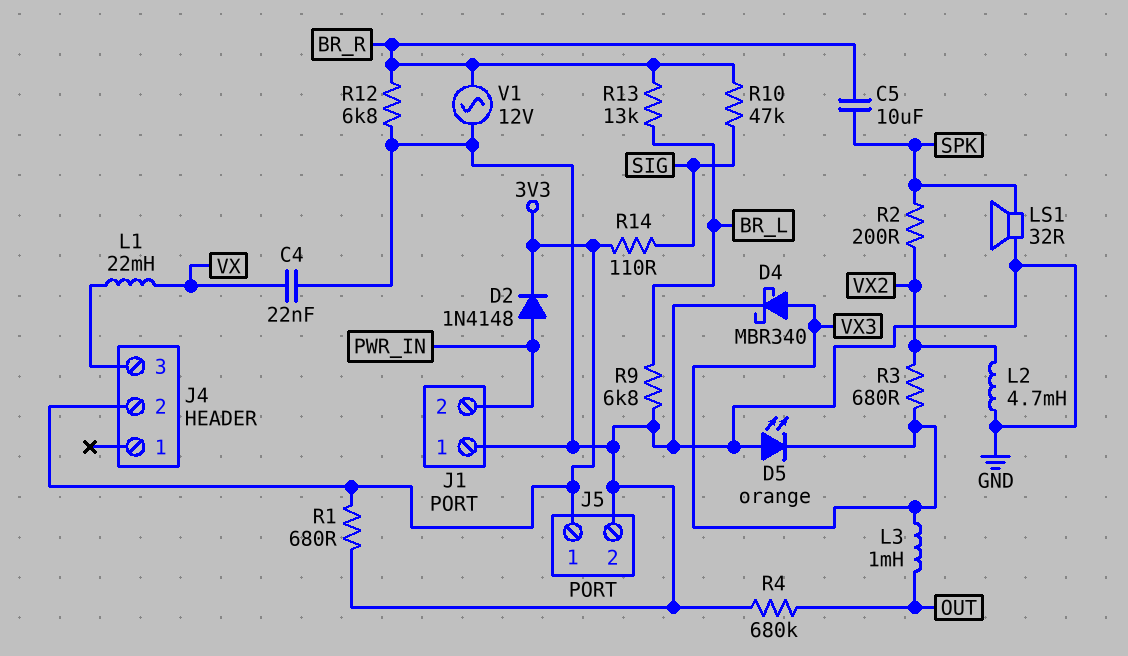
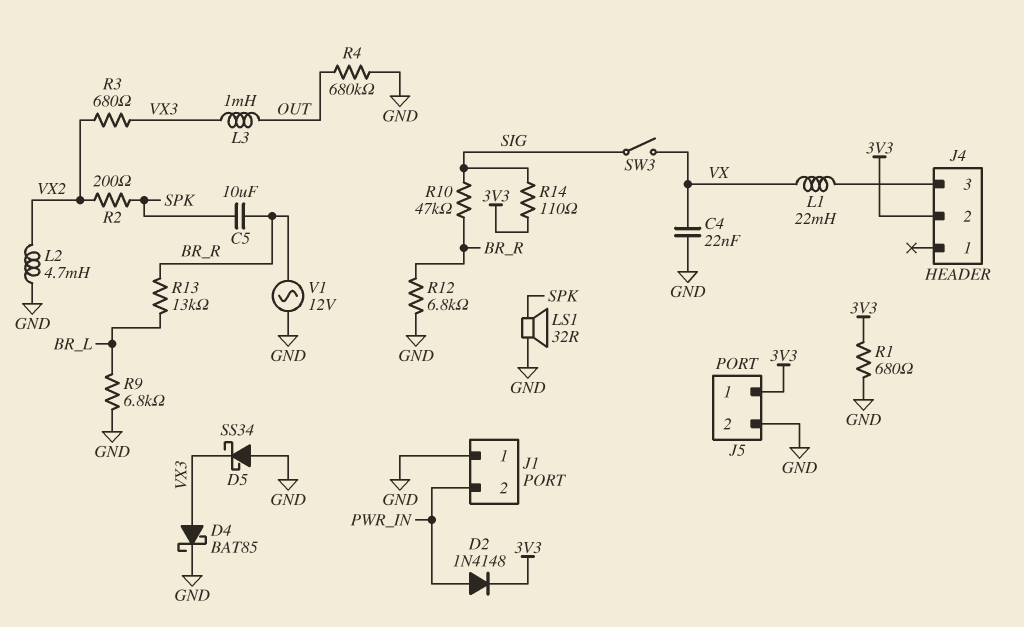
D4: schottky MBR340 (A VX3, K GND) -> schottky BAT85 (A VX3, K GND)
D5: LED orange (A GND, K VX3) -> schottky SS34 (A GND, K VX3)
SW3: none -> switch (SIG, VX)

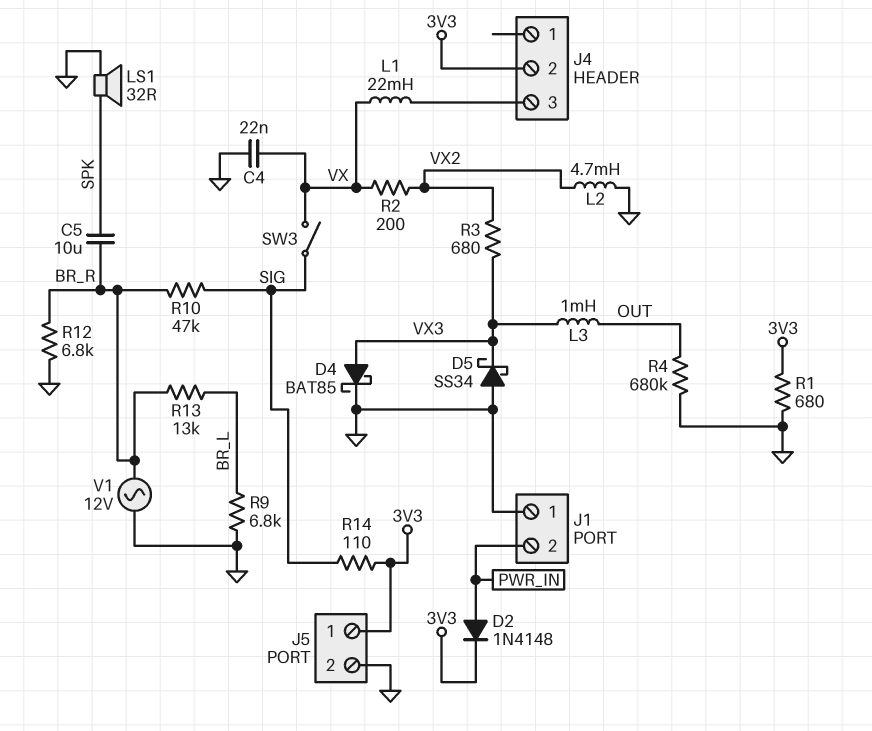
R2: 200 (SPK, VX2) -> 200 (VX, VX2)

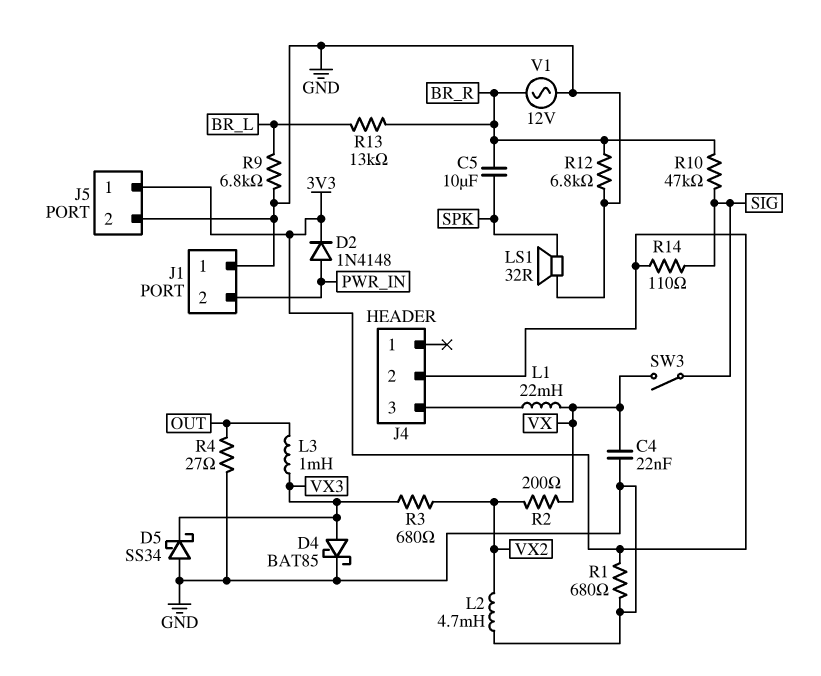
R4: 680k (GND, OUT) -> 27 (GND, OUT)

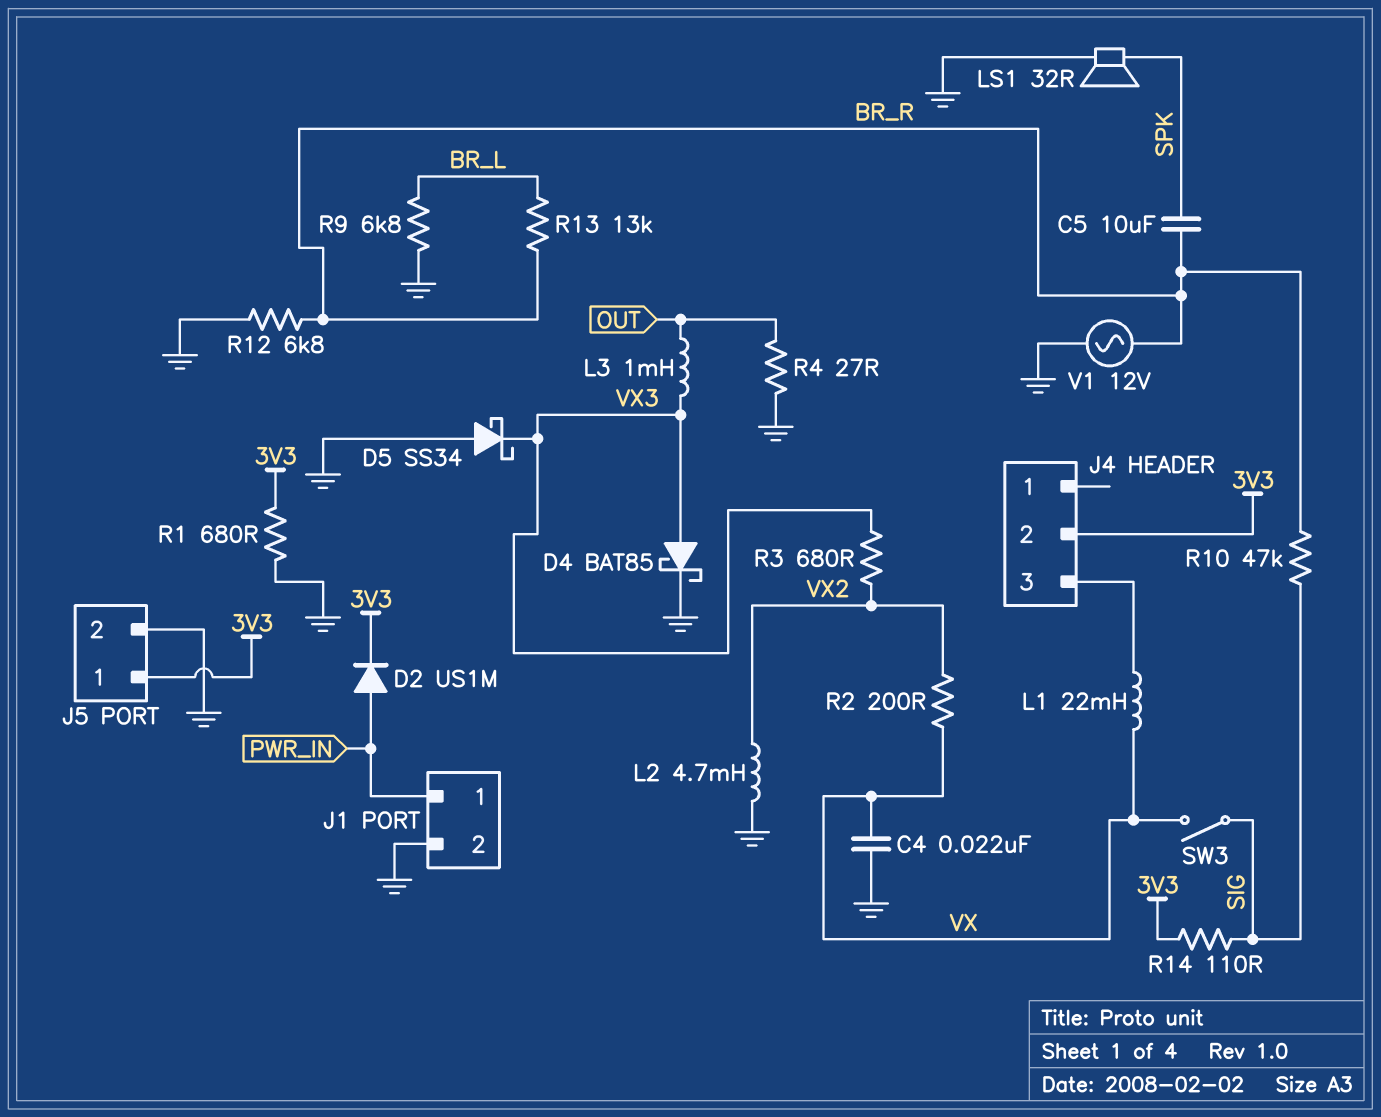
D2: diode 1N4148 (A PWR_IN, K 3V3) -> diode US1M (A PWR_IN, K 3V3)
J1 pin 1: GND -> PWR_IN
J1 pin 2: PWR_IN -> GND

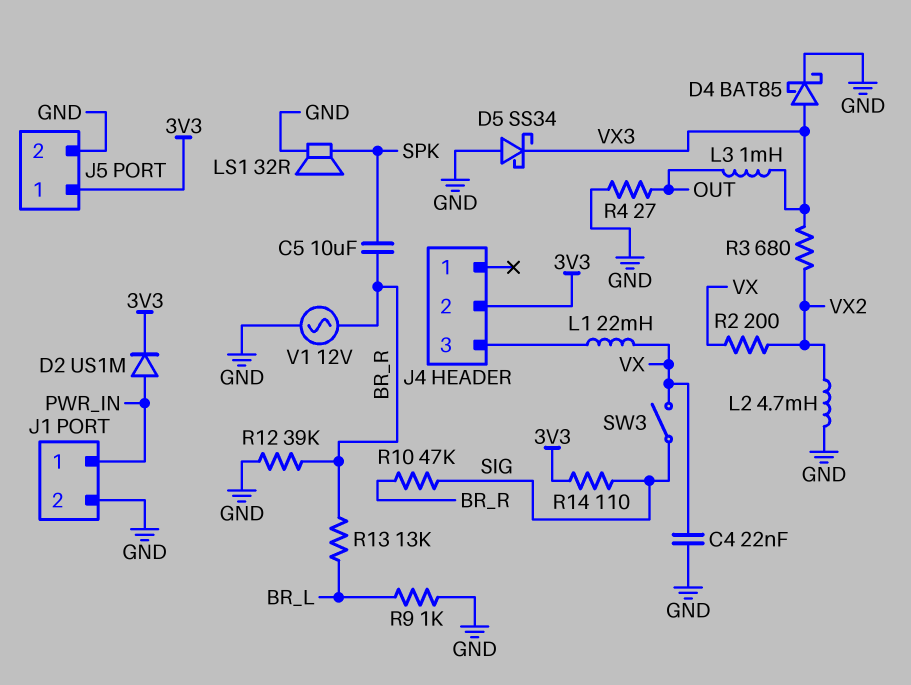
R1: 680 (3V3, GND) -> none
R9: 6.8k (BR_L, GND) -> 1k (BR_L, GND)
R12: 6.8k (BR_R, GND) -> 39k (BR_R, GND)

